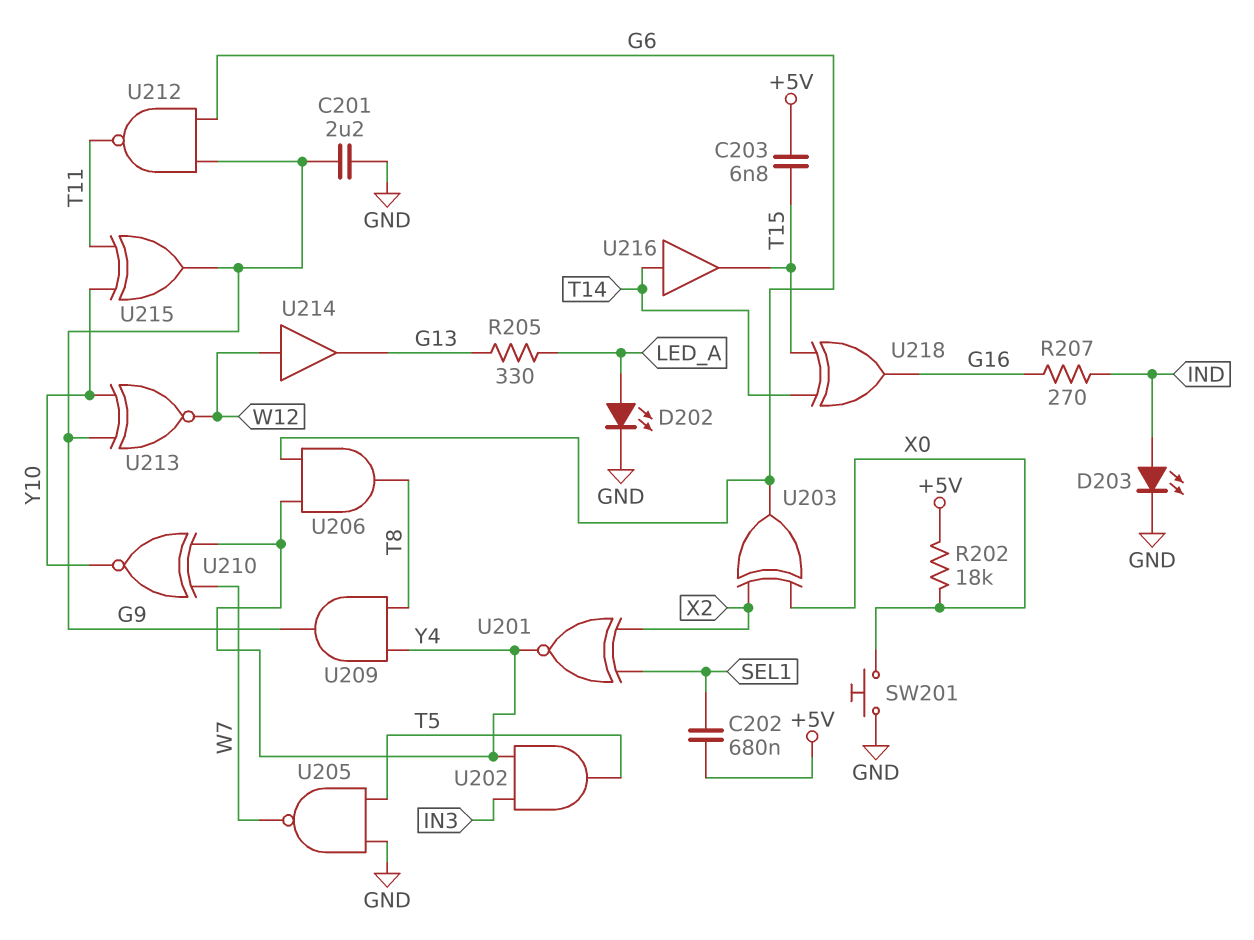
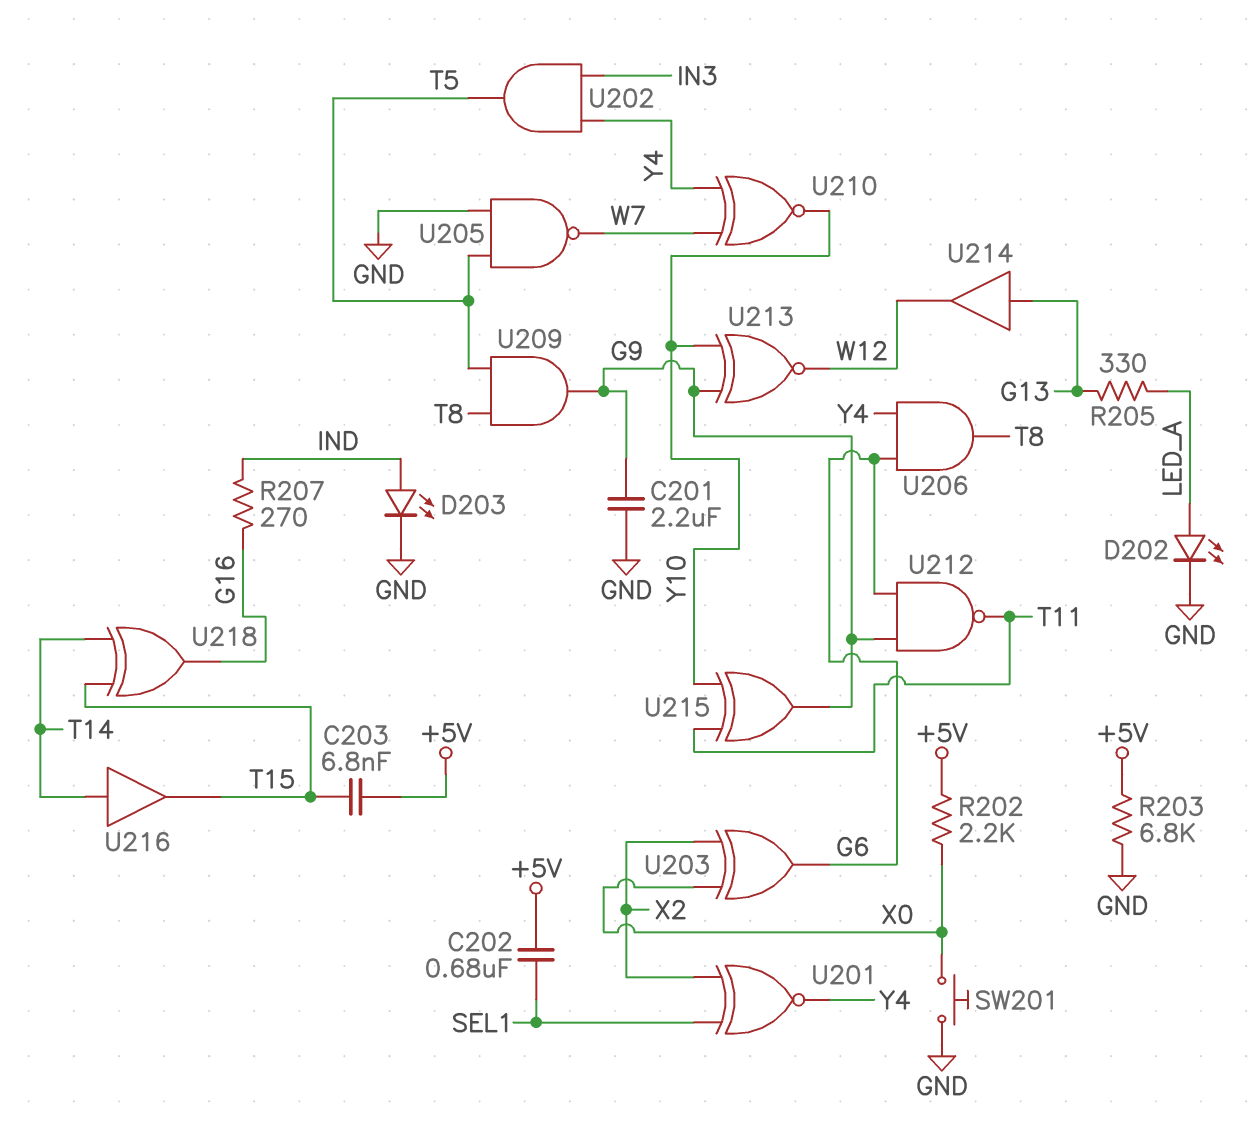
R202: 18k (+5V, X0) -> 2.2k (+5V, X0)
R203: none -> 6.8k (+5V, GND)
U209: AND (in T8, in Y4, out G9) -> AND (in T5, in T8, out G9)
U214: buffer (in W12, out G13) -> buffer (in G13, out W12)

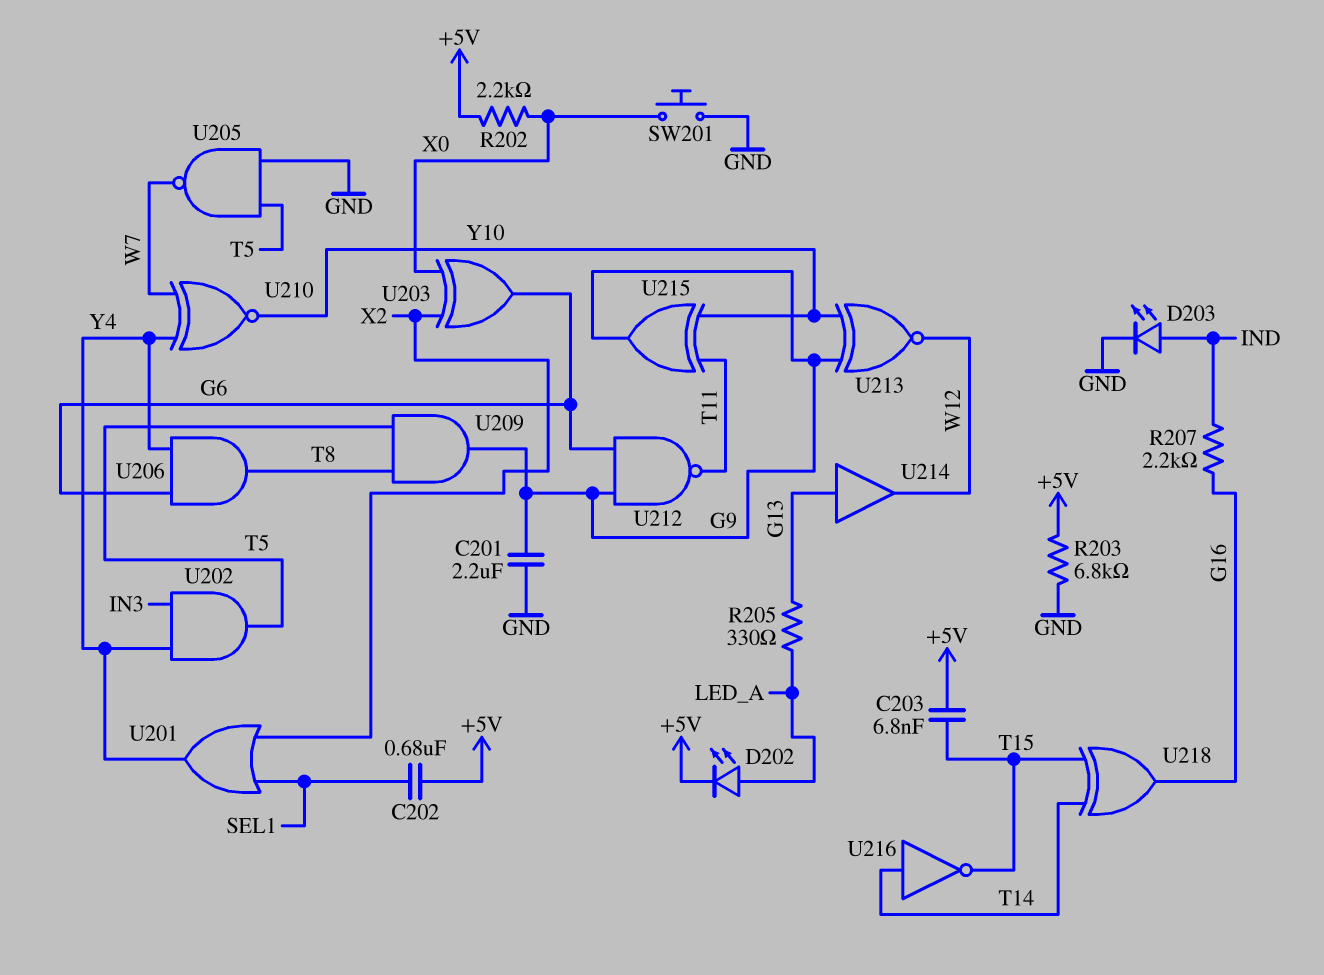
D202: LED (A LED_A, K GND) -> LED (A LED_A, K +5V)
R207: 270 (G16, IND) -> 2.2k (G16, IND)
U201: XNOR (in SEL1, in X2, out Y4) -> OR (in SEL1, in X2, out Y4)
U216: buffer (in T14, out T15) -> NOT (in T14, out T15)

